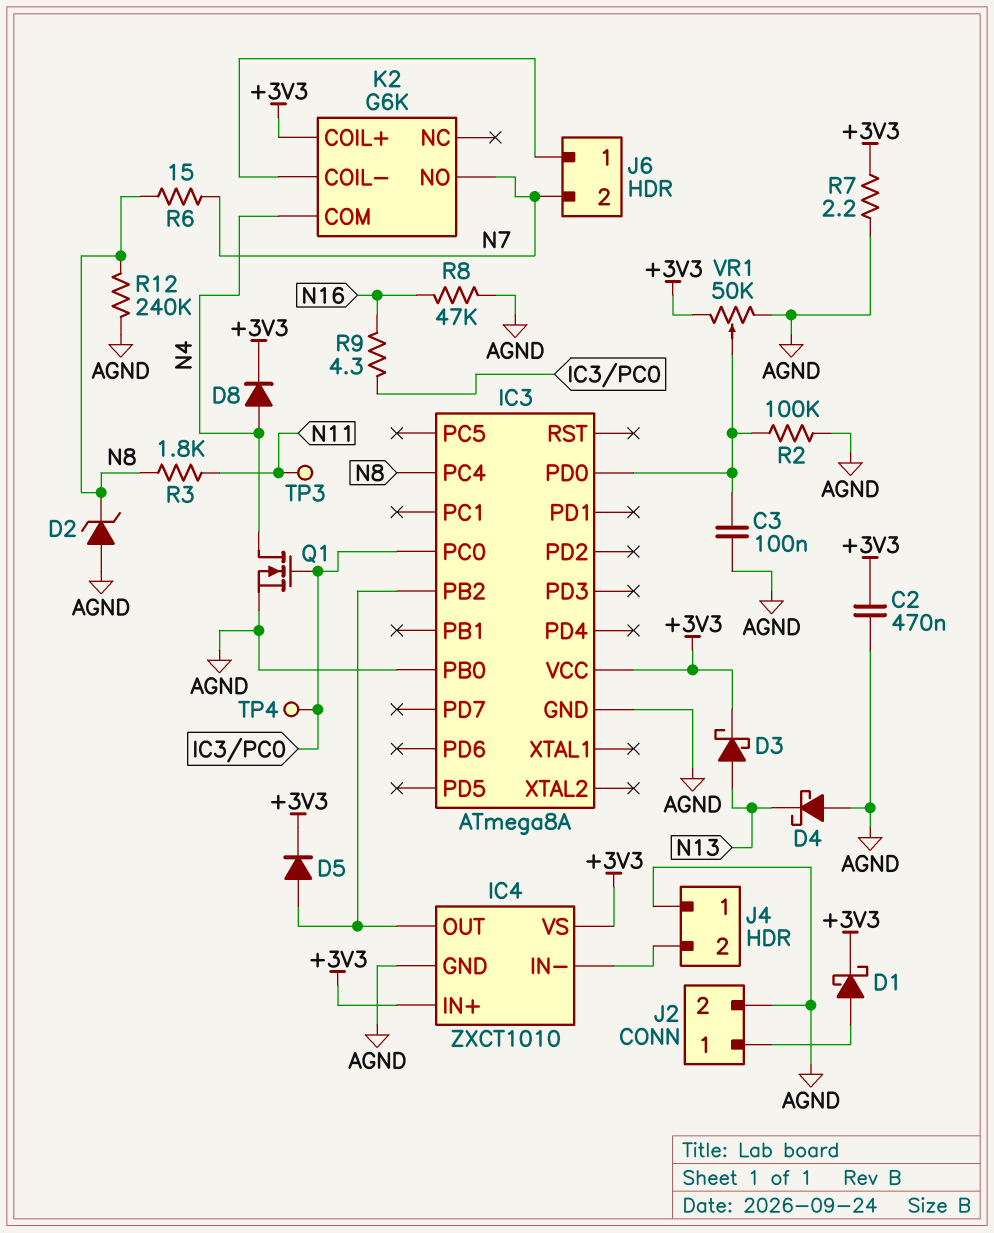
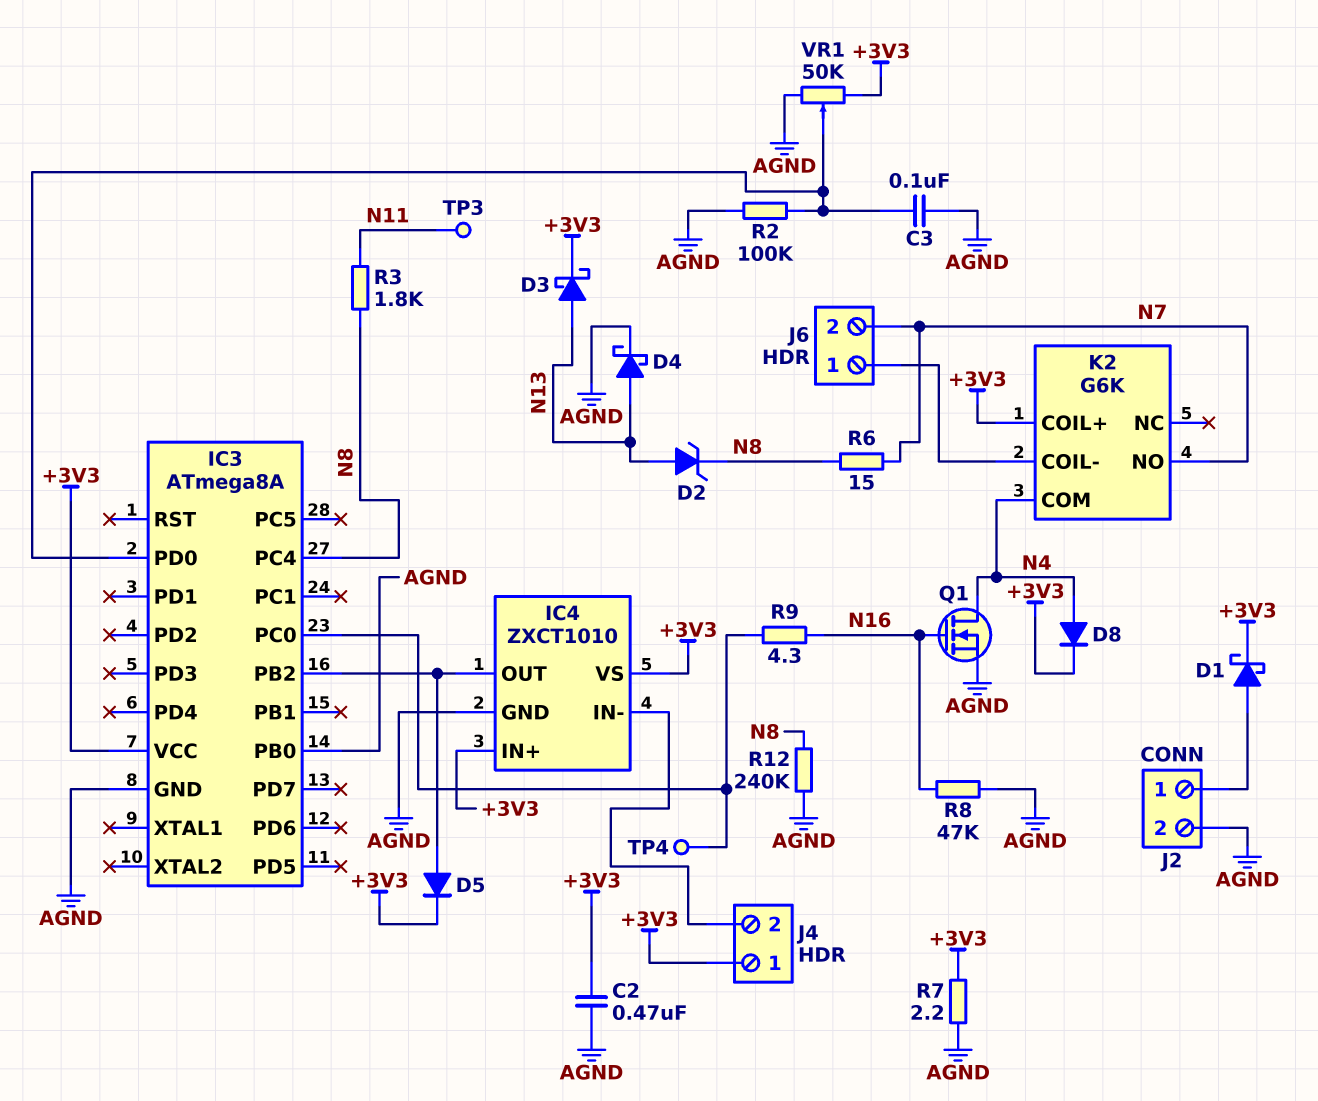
D2: zener (A AGND, K N8) -> zener (A N13, K N8)
D4: schottky (A AGND, K N13) -> schottky (A N13, K AGND)
J4 pin 1: AGND -> +3V3
Q1: NMOS (G IC3/PC0, D N4, S AGND) -> NMOS (G N16, D N4, S AGND)

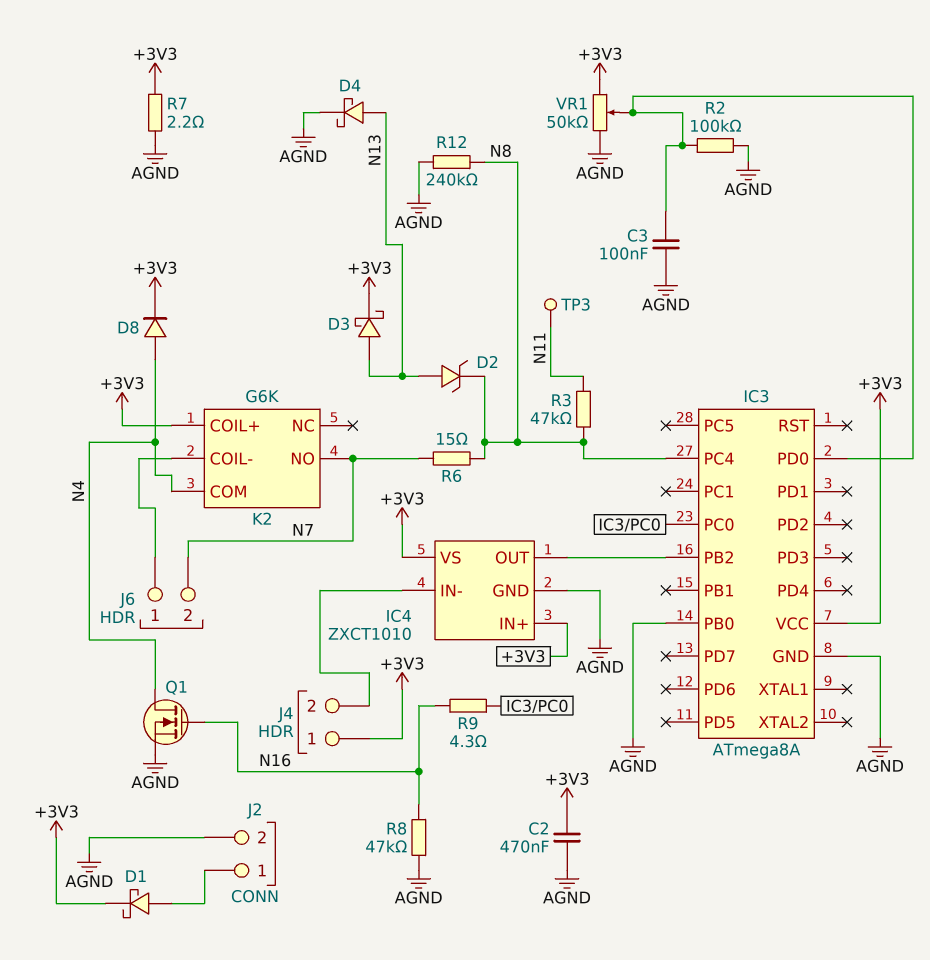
D5: diode (A IC3/PB2, K +3V3) -> none
R3: 1.8k (N8, N11) -> 47k (N8, N11)
TP4: test point (IC3/PC0) -> none

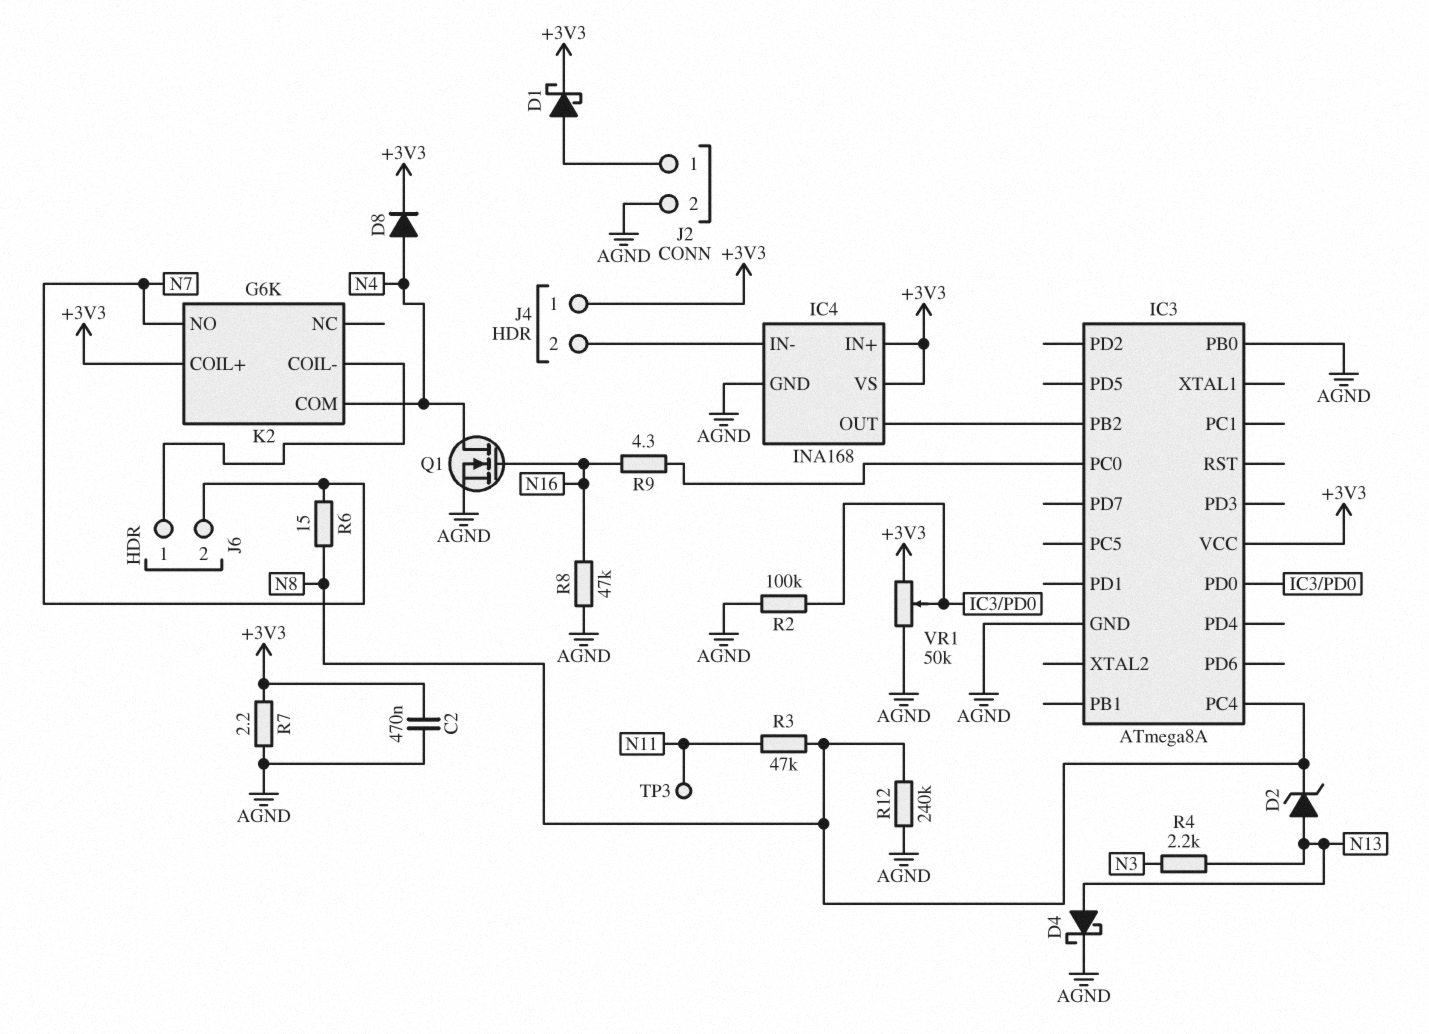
C3: 100nF (AGND, IC3/PD0) -> none
D3: schottky (A N13, K +3V3) -> none
IC4: ZXCT1010 -> INA168
R4: none -> 2.2k (N3, N13)

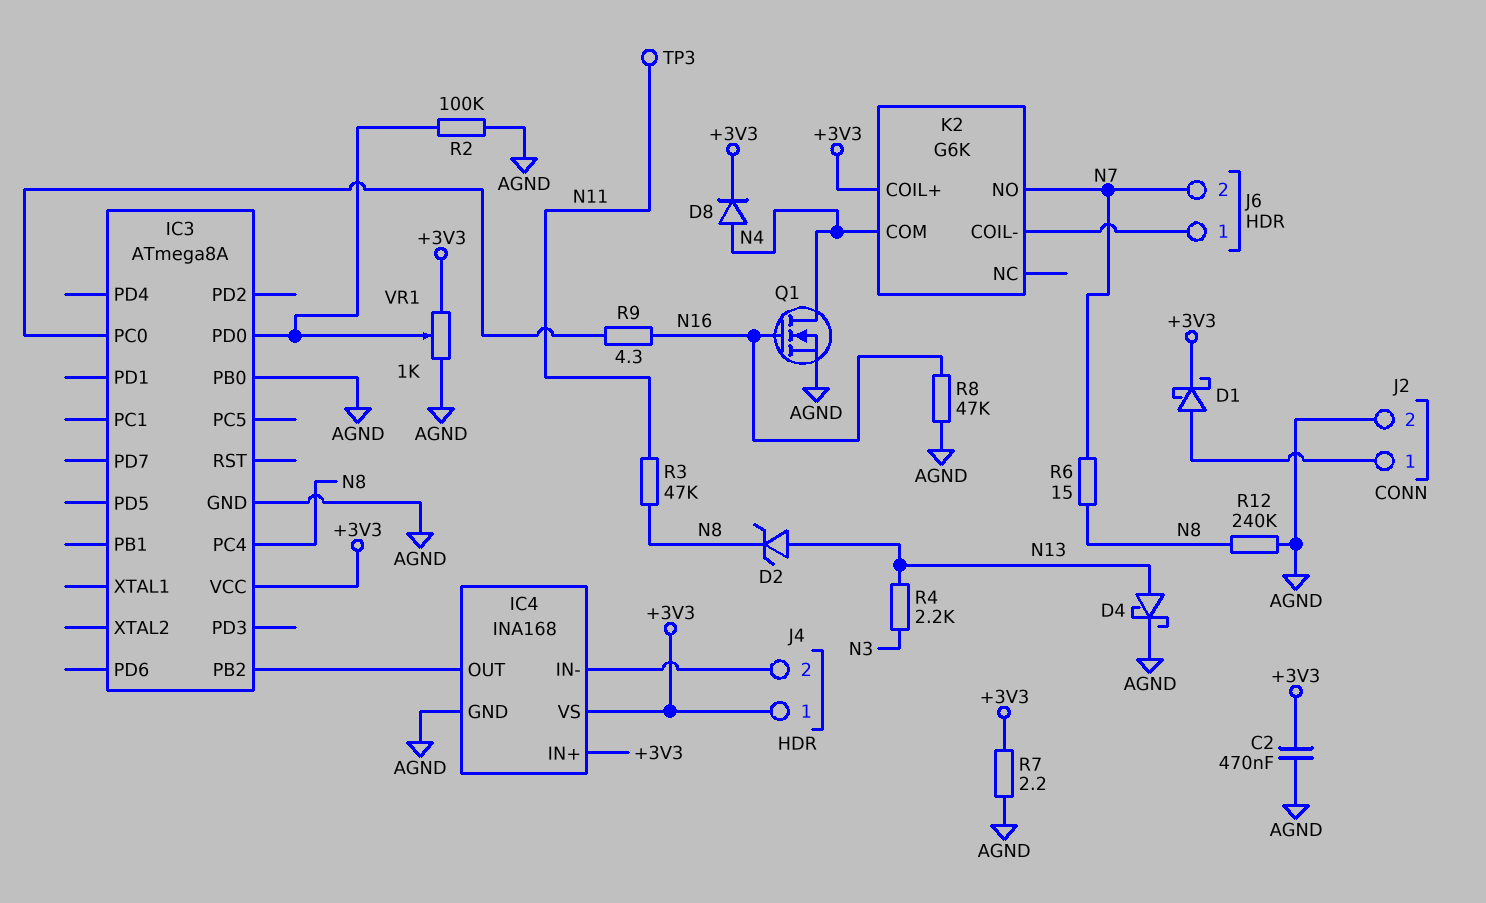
VR1: 50k (+3V3, AGND, wiper IC3/PD0) -> 1k (+3V3, AGND, wiper IC3/PD0)

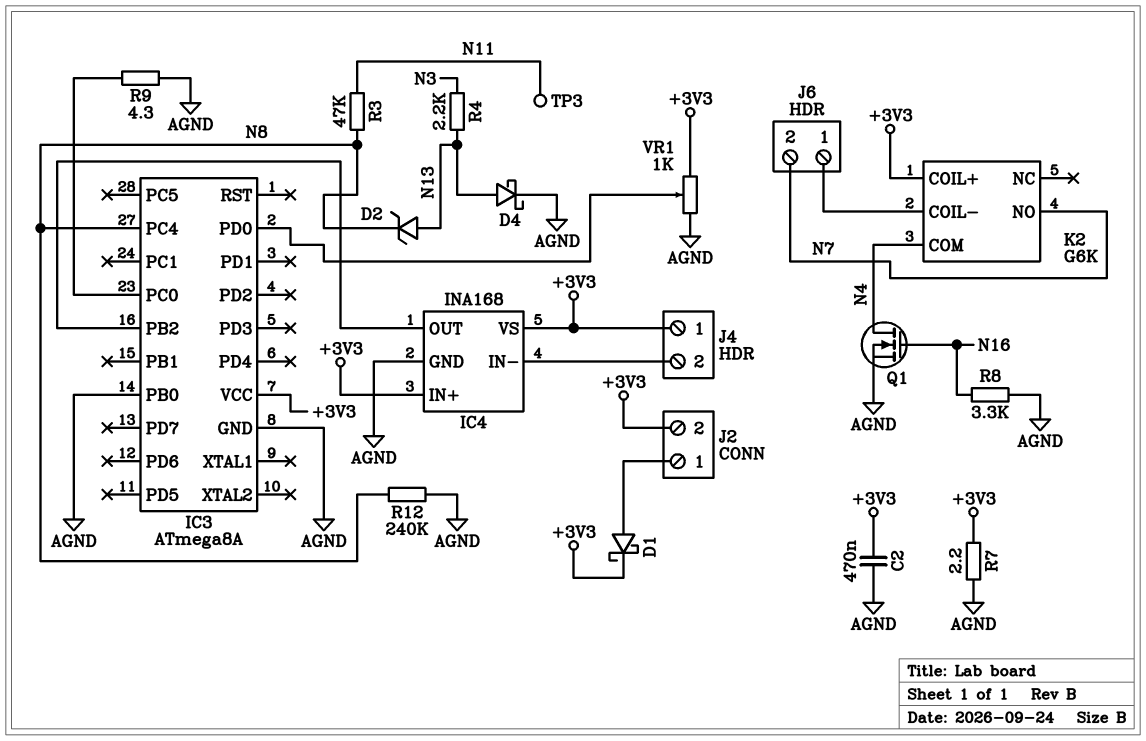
D8: diode (A N4, K +3V3) -> none
J2 pin 2: AGND -> +3V3
R2: 100k (AGND, IC3/PD0) -> none
R6: 15 (N7, N8) -> none
R8: 47k (AGND, N16) -> 3.3k (AGND, N16)
R9: 4.3 (IC3/PC0, N16) -> 4.3 (AGND, IC3/PC0)

